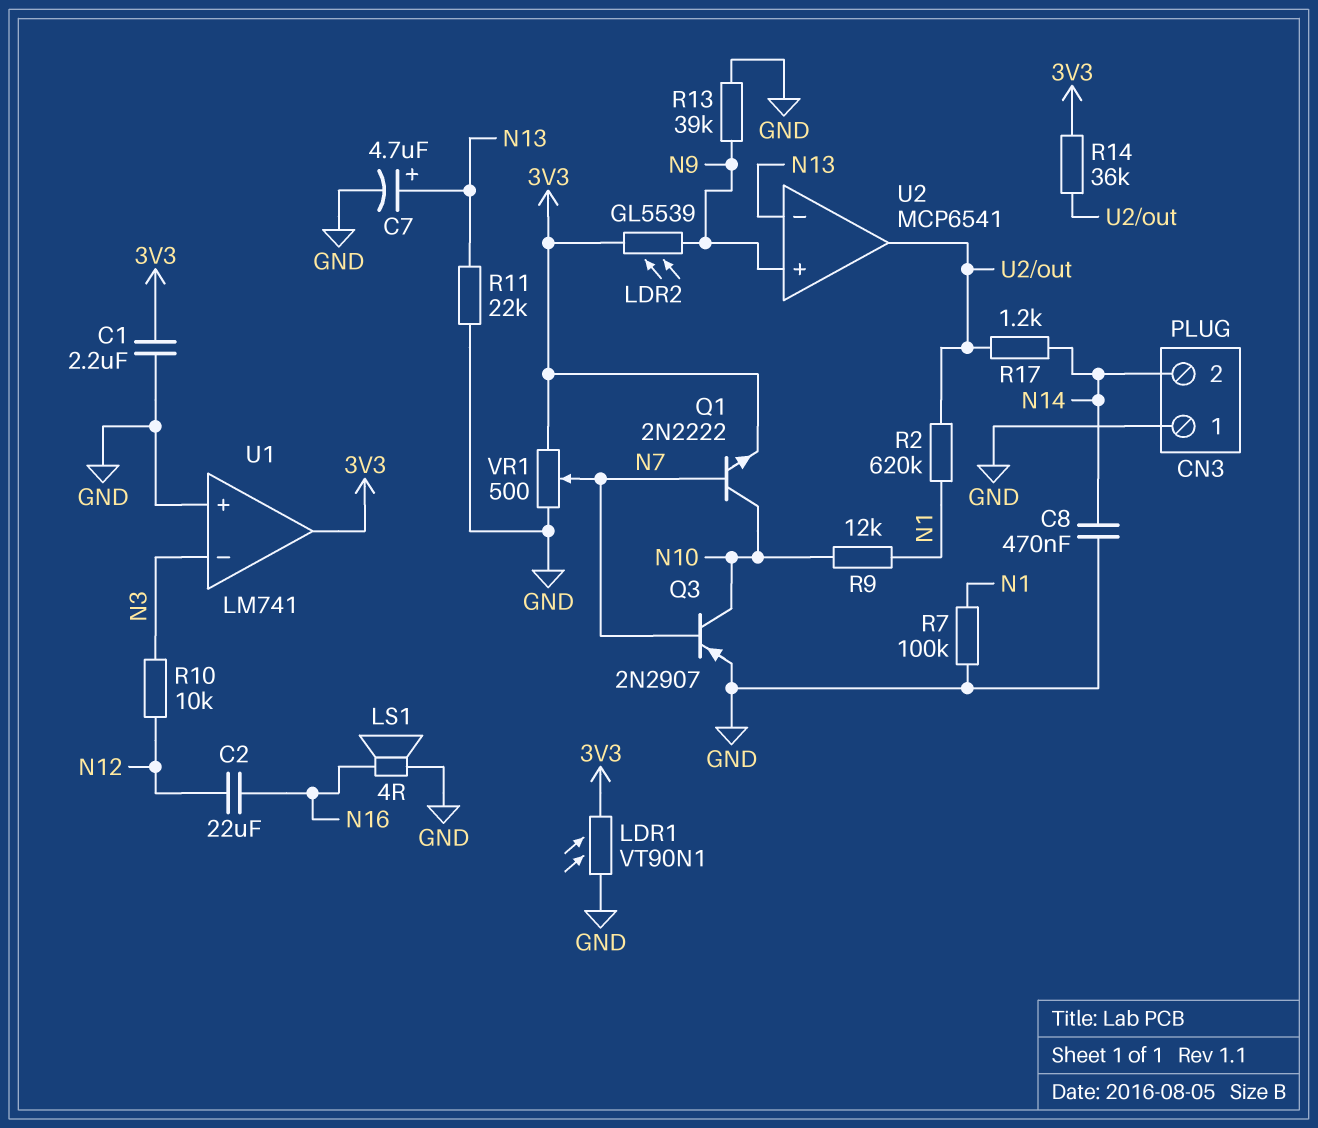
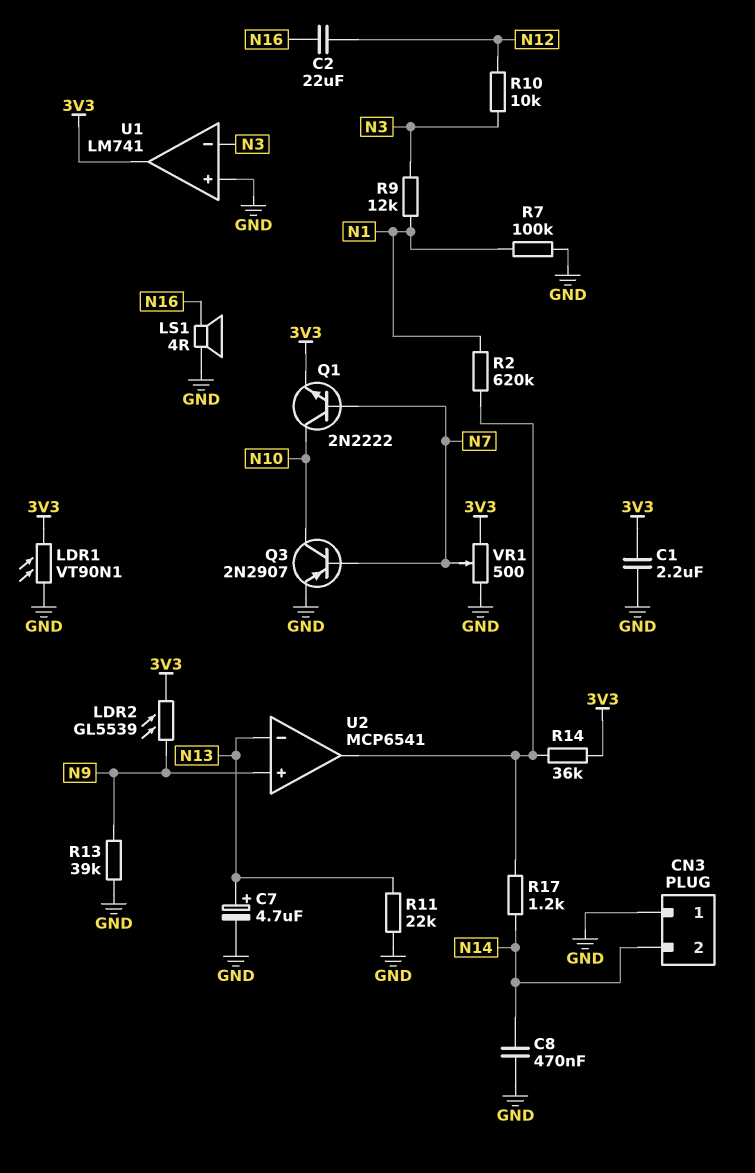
R9: 12k (N1, N10) -> 12k (N1, N3)

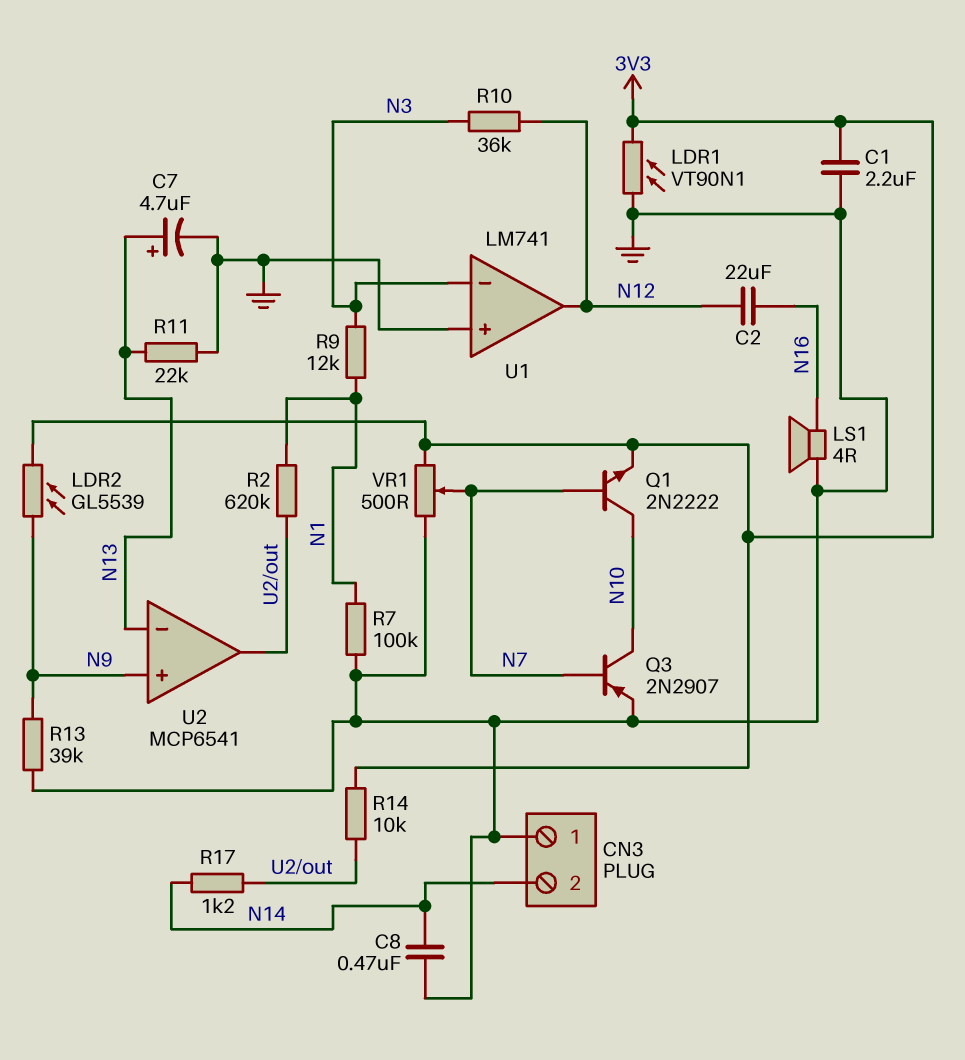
R10: 10k (N3, N12) -> 36k (N3, N12)
R14: 36k (3V3, U2/out) -> 10k (3V3, U2/out)
U1 pin out: 3V3 -> N12

